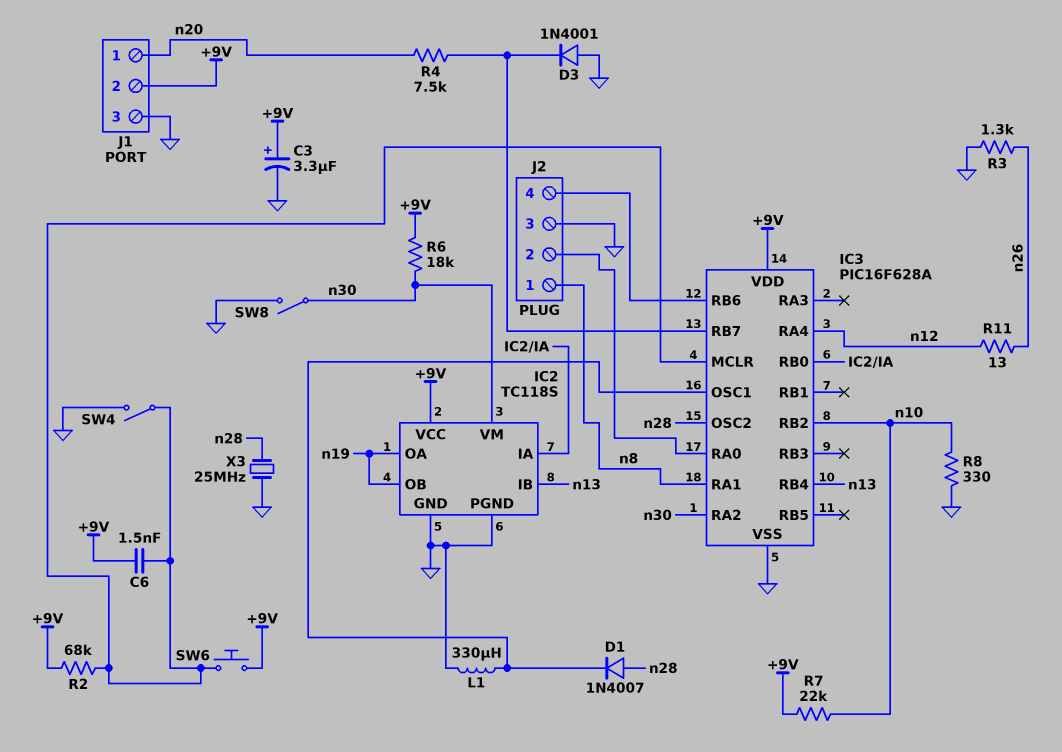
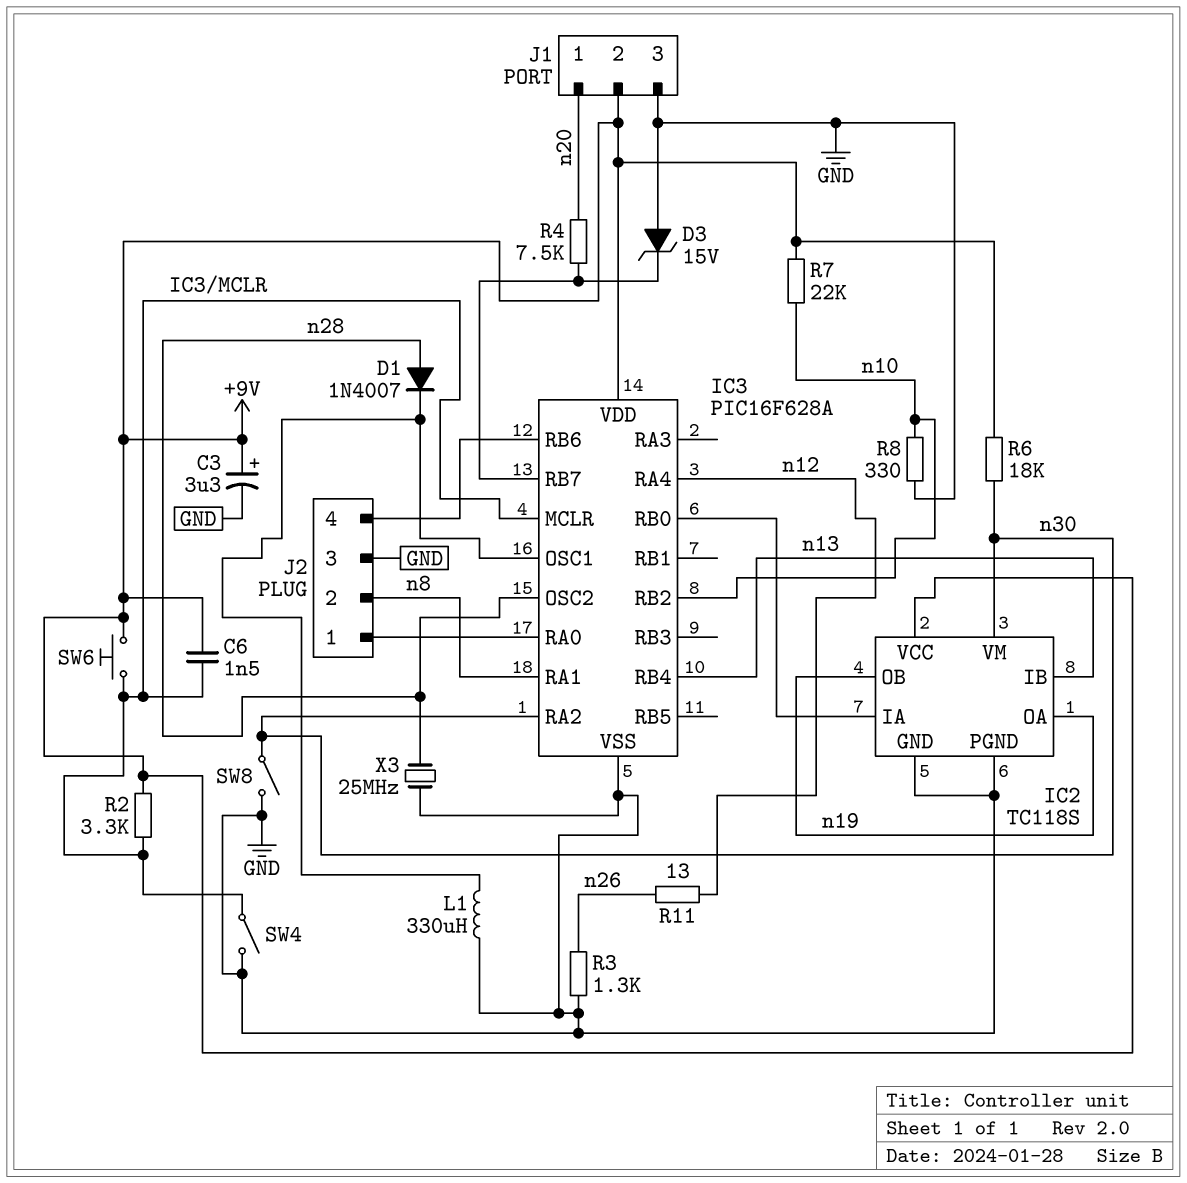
D3: diode 1N4001 (A GND, K IC3/RB7) -> zener 15V (A GND, K IC3/RB7)
J2 pin 1: n8 -> IC3/RA0
J2 pin 2: IC3/RA0 -> n8
R2: 68k (+9V, IC3/MCLR) -> 3.3k (+9V, IC3/MCLR)

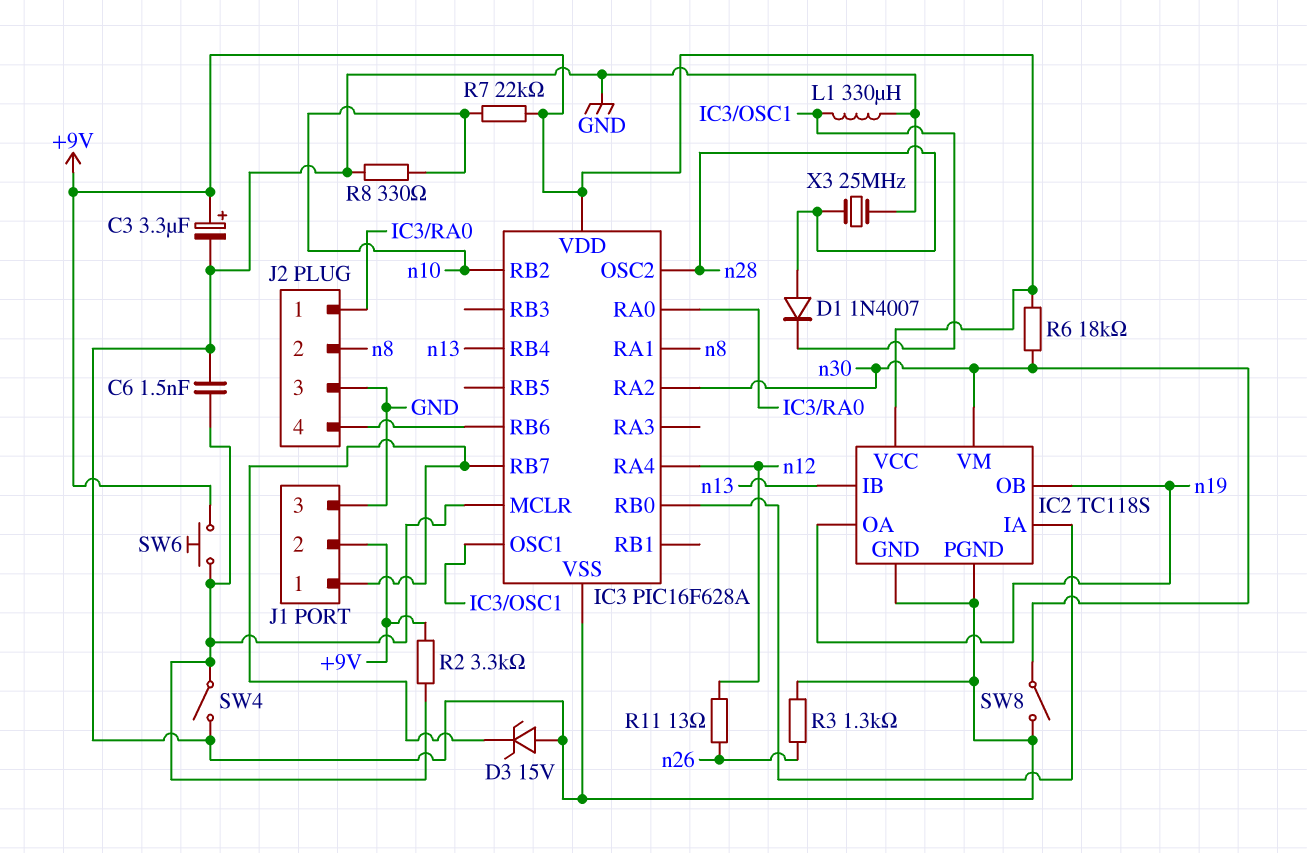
C6: 1.5nF (+9V, IC3/MCLR) -> 1.5nF (GND, IC3/MCLR)
J1 pin 1: n20 -> IC3/RB7
R4: 7.5k (IC3/RB7, n20) -> none

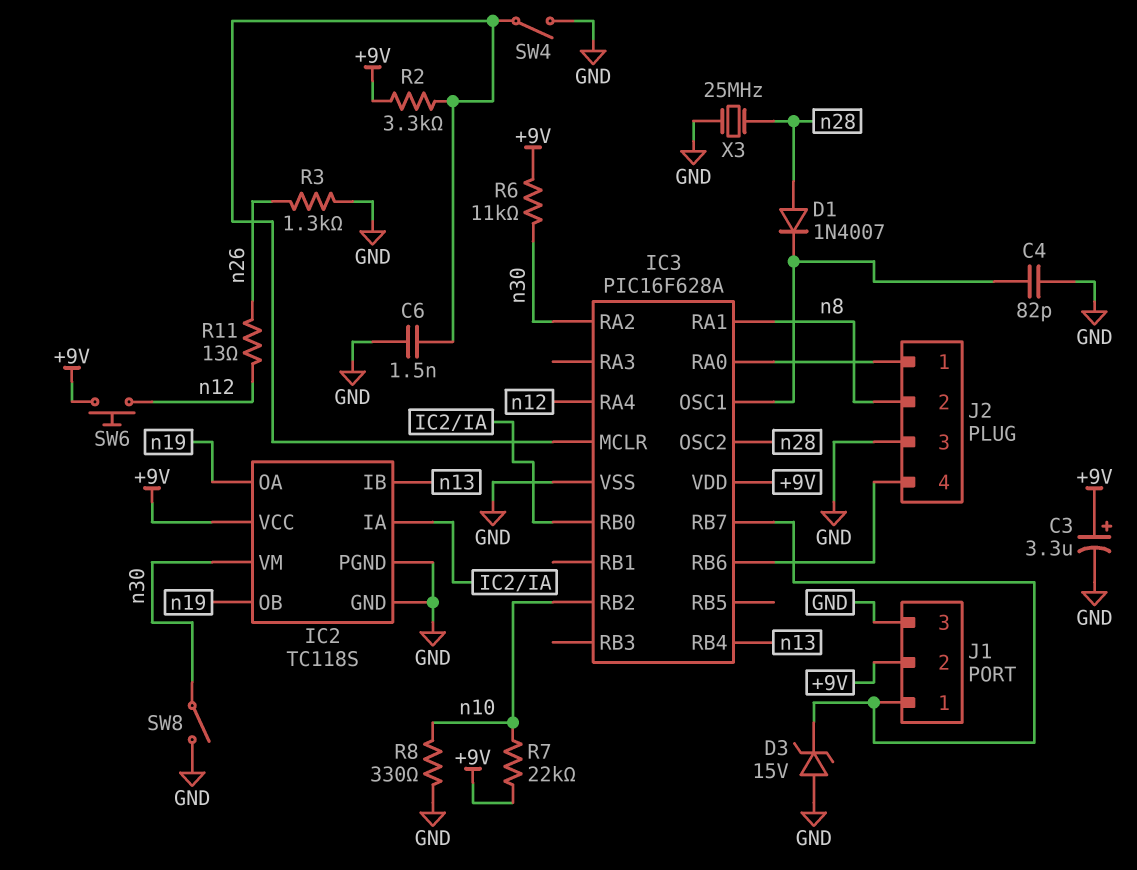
C4: none -> 82pF (GND, IC3/OSC1)
L1: 330uH (GND, IC3/OSC1) -> none
R6: 18k (+9V, n30) -> 11k (+9V, n30)
SW6: button (+9V, IC3/MCLR) -> button (+9V, n12)

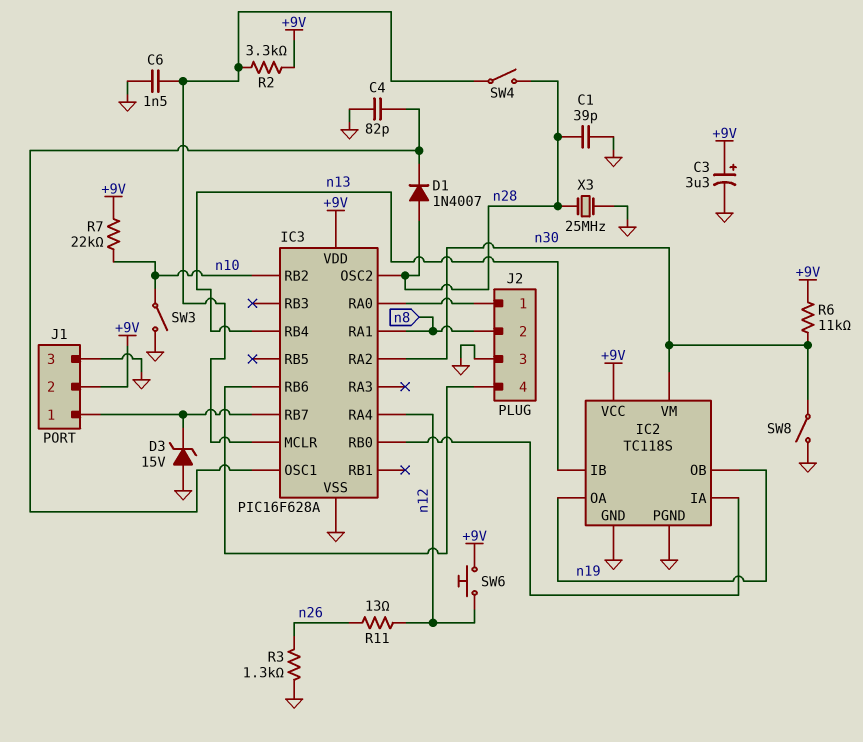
C1: none -> 39pF (GND, n28)
R8: 330 (GND, n10) -> none
SW3: none -> switch (GND, n10)
SW4: switch (GND, IC3/MCLR) -> switch (IC3/MCLR, n28)

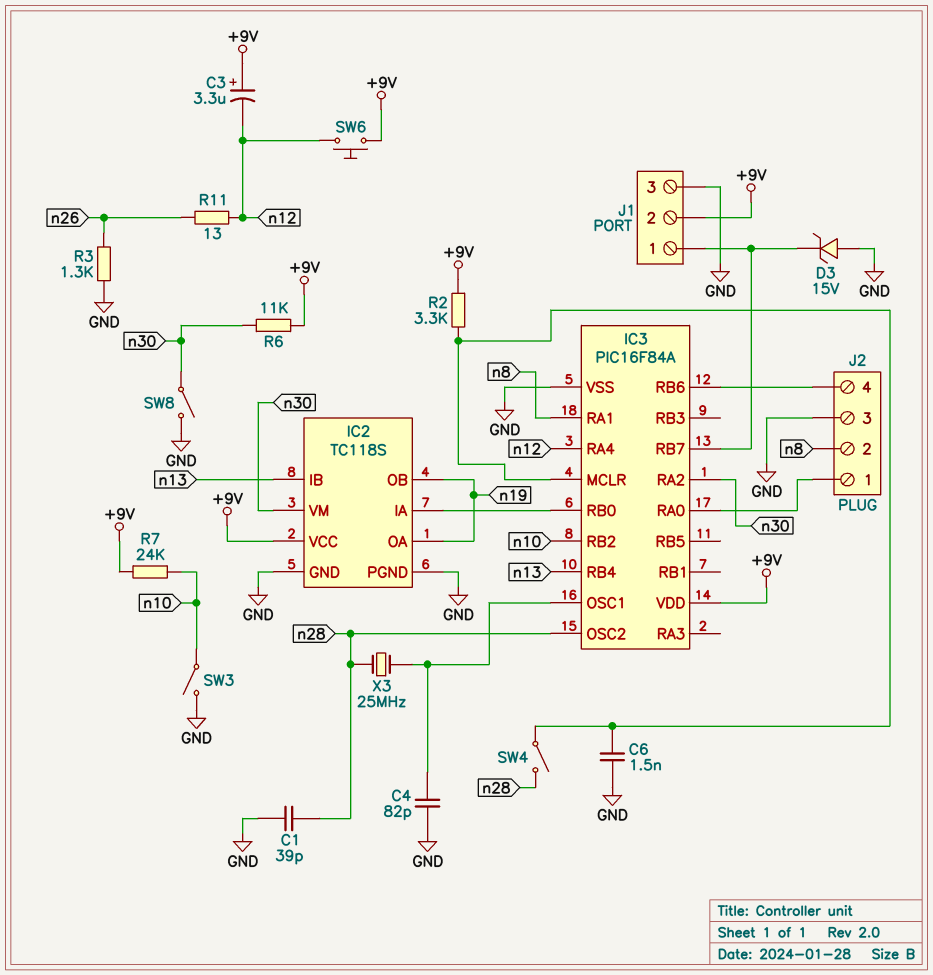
C3: 3.3uF (plus +9V, minus GND) -> 3.3uF (plus +9V, minus n12)
D1: diode 1N4007 (A n28, K IC3/OSC1) -> none
IC3: PIC16F628A -> PIC16F84A
R7: 22k (+9V, n10) -> 24k (+9V, n10)
X3: 25MHz (GND, n28) -> 25MHz (IC3/OSC1, n28)

